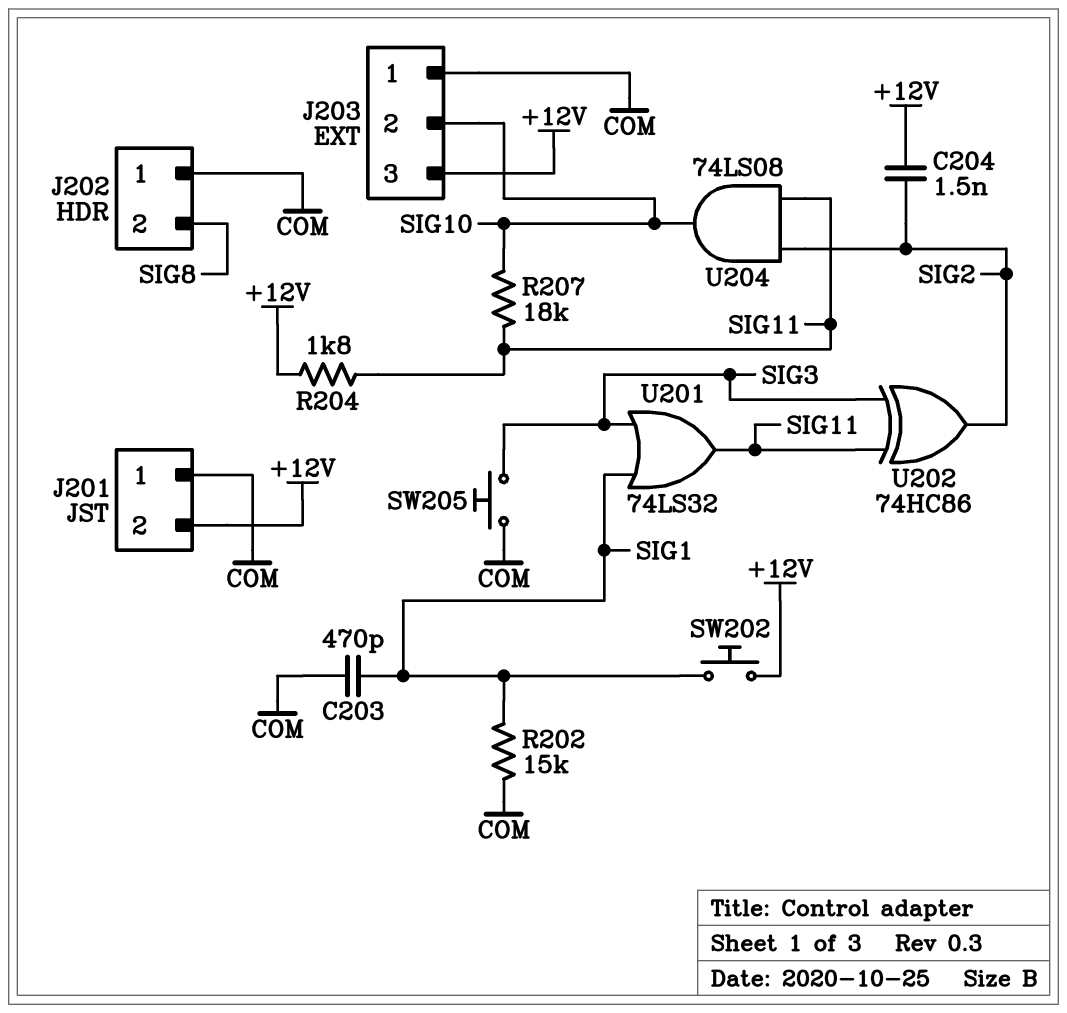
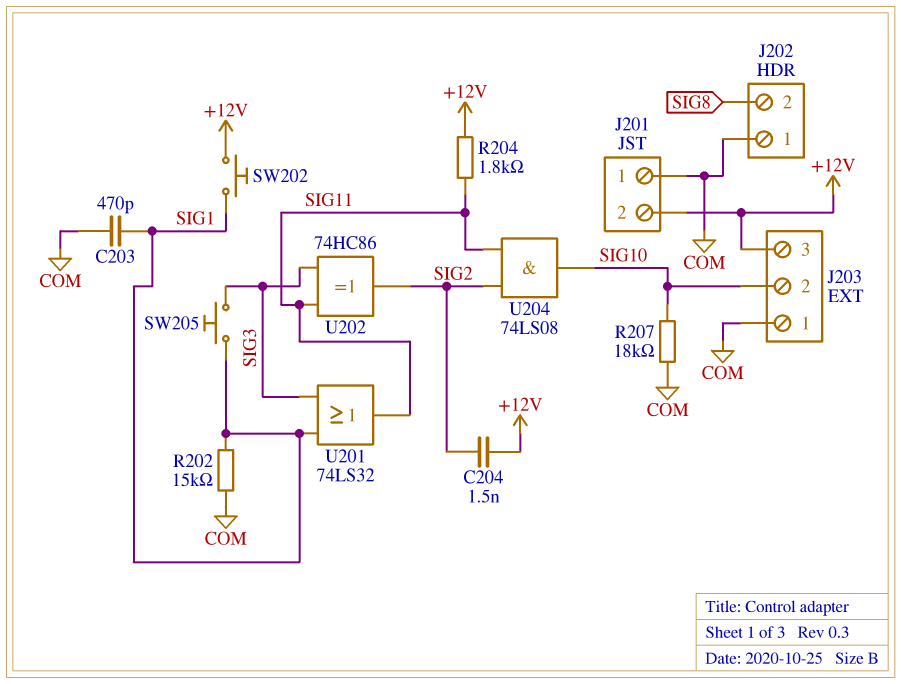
R207: 18k (SIG10, SIG11) -> 18k (COM, SIG10)
SW205: button (COM, SIG3) -> button (SIG1, SIG3)

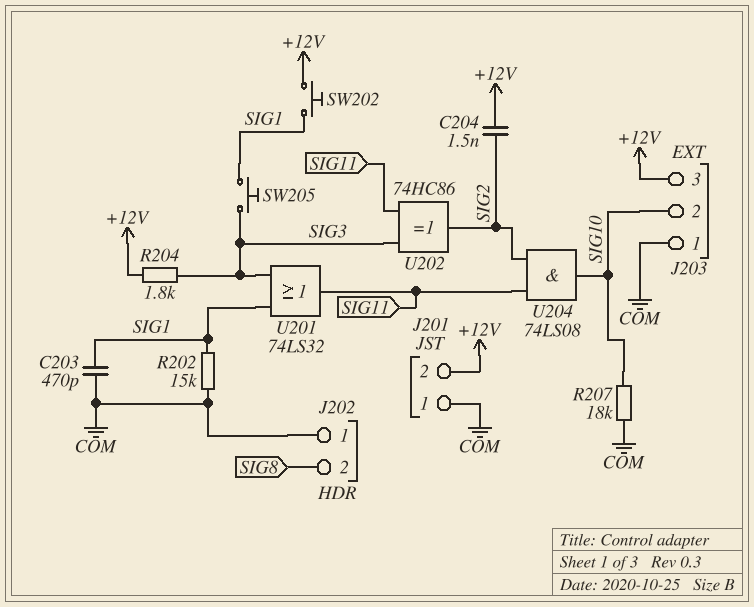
R204: 1.8k (+12V, SIG11) -> 1.8k (+12V, SIG3)

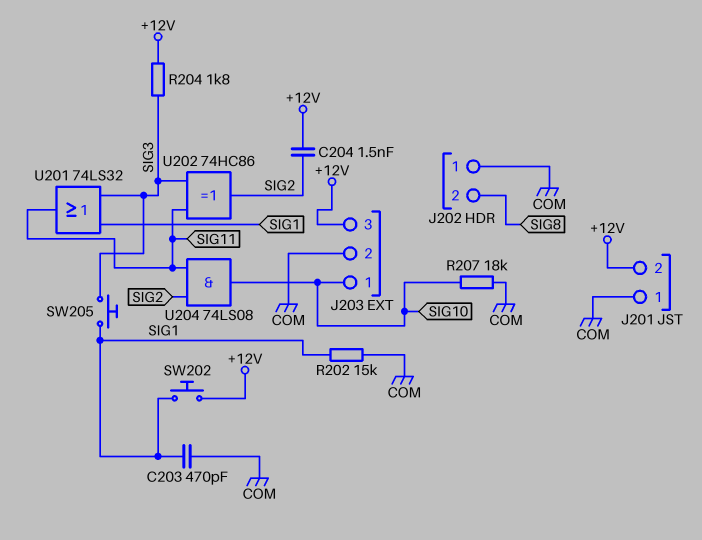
J203 pin 1: COM -> SIG10
J203 pin 2: SIG10 -> COM

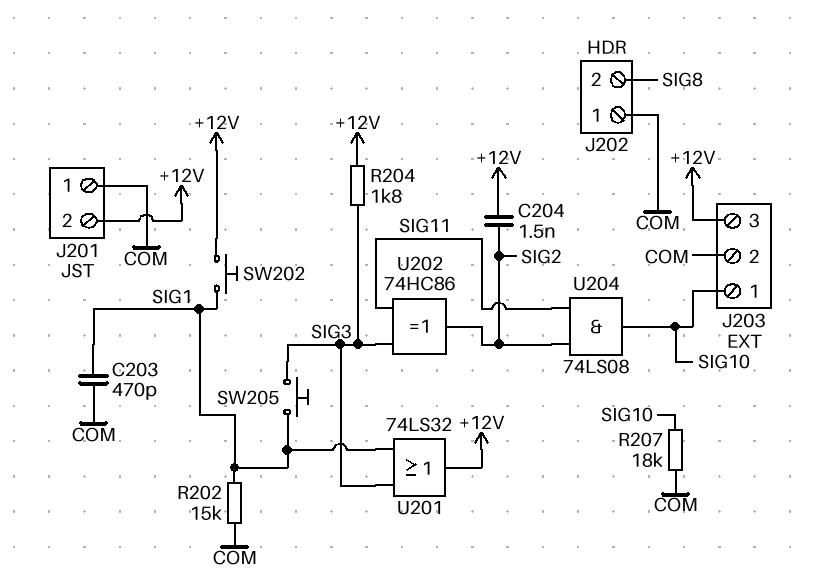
U201: OR 74LS32 (in SIG1, in SIG3, out SIG11) -> OR 74LS32 (in SIG1, in SIG3, out +12V)

